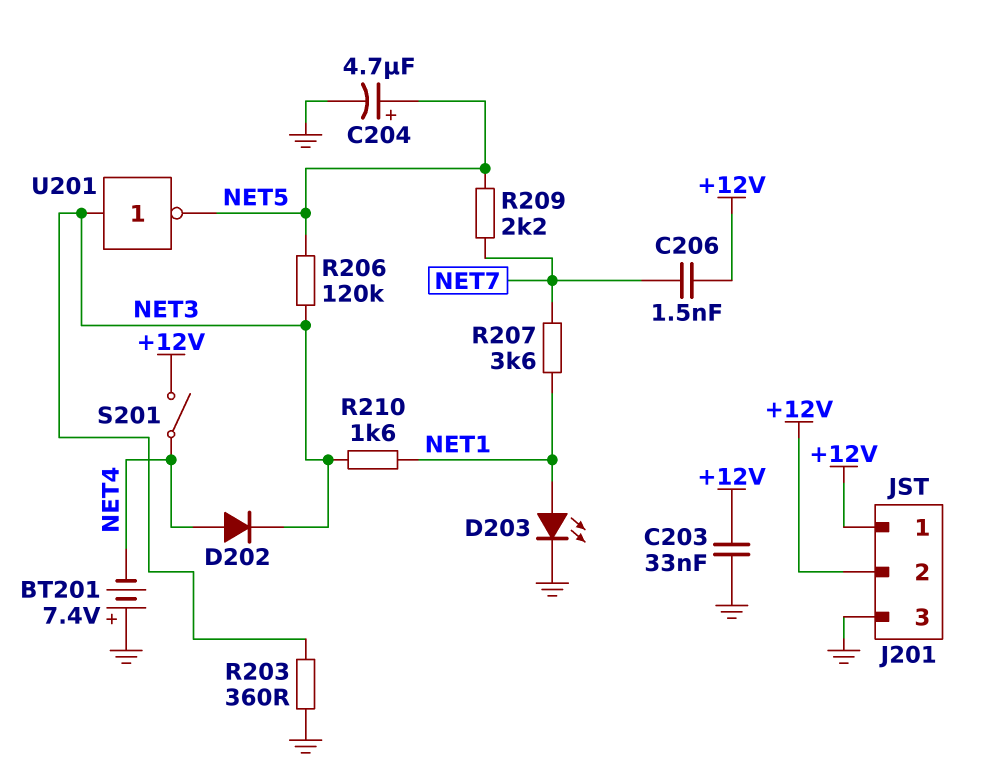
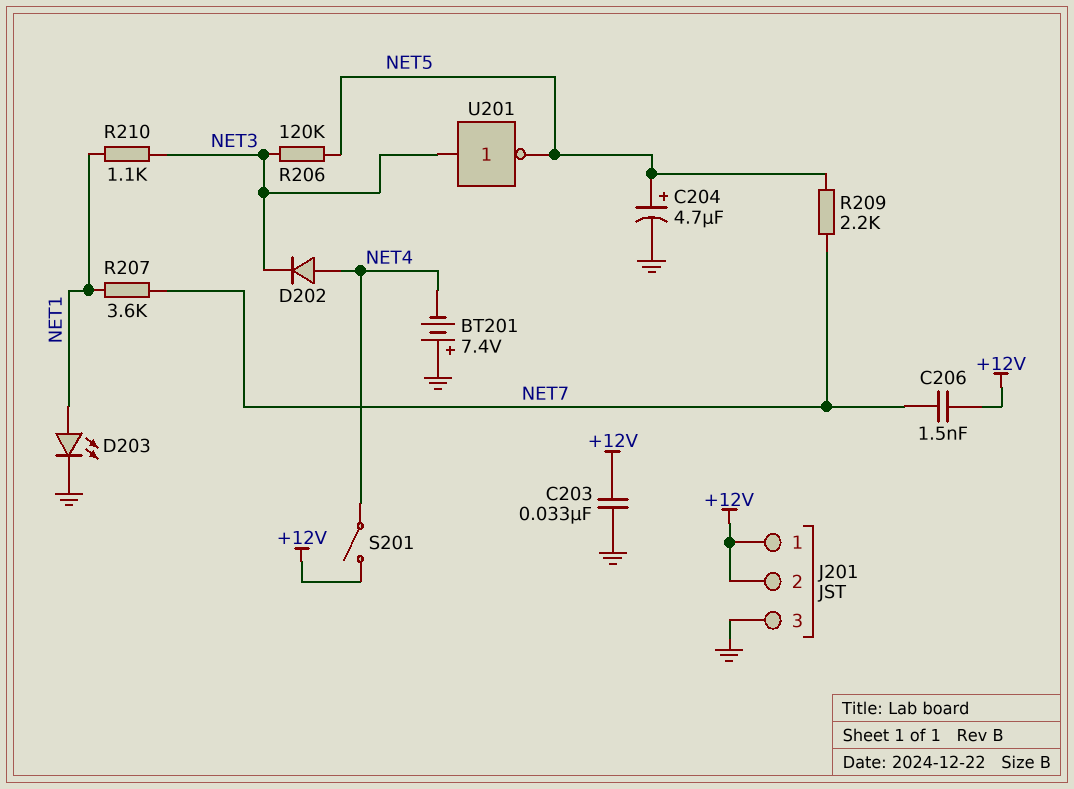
R203: 360 (GND, NET3) -> none
R210: 1.6k (NET1, NET3) -> 1.1k (NET1, NET3)

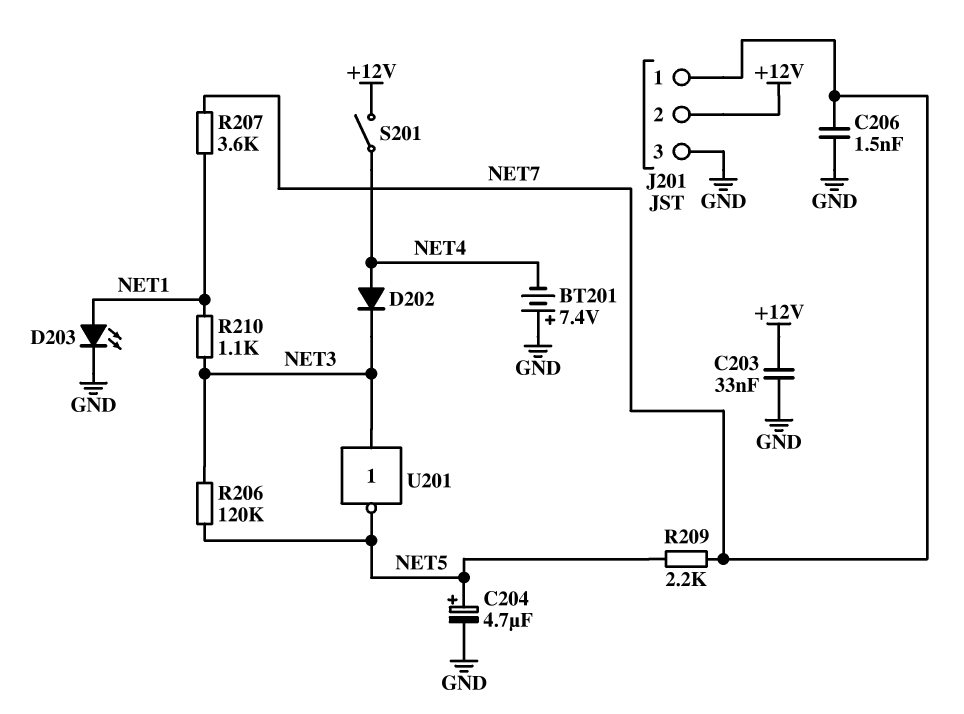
C206: 1.5nF (+12V, NET7) -> 1.5nF (GND, NET7)
J201 pin 1: +12V -> NET7

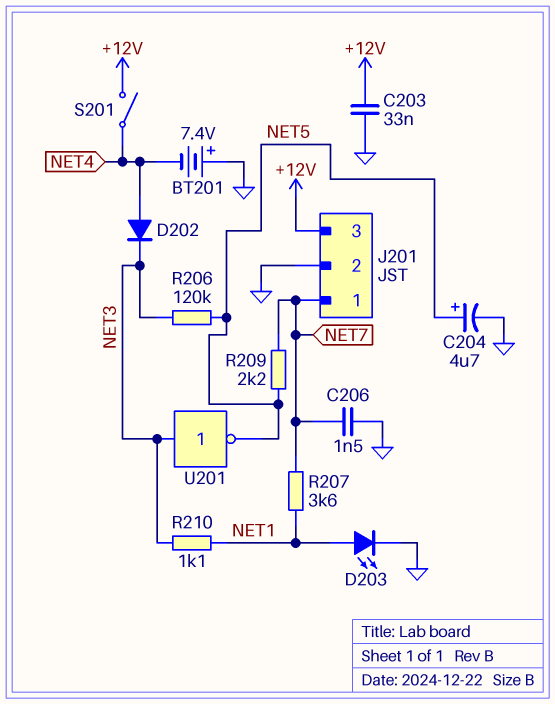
J201 pin 2: +12V -> GND
J201 pin 3: GND -> +12V

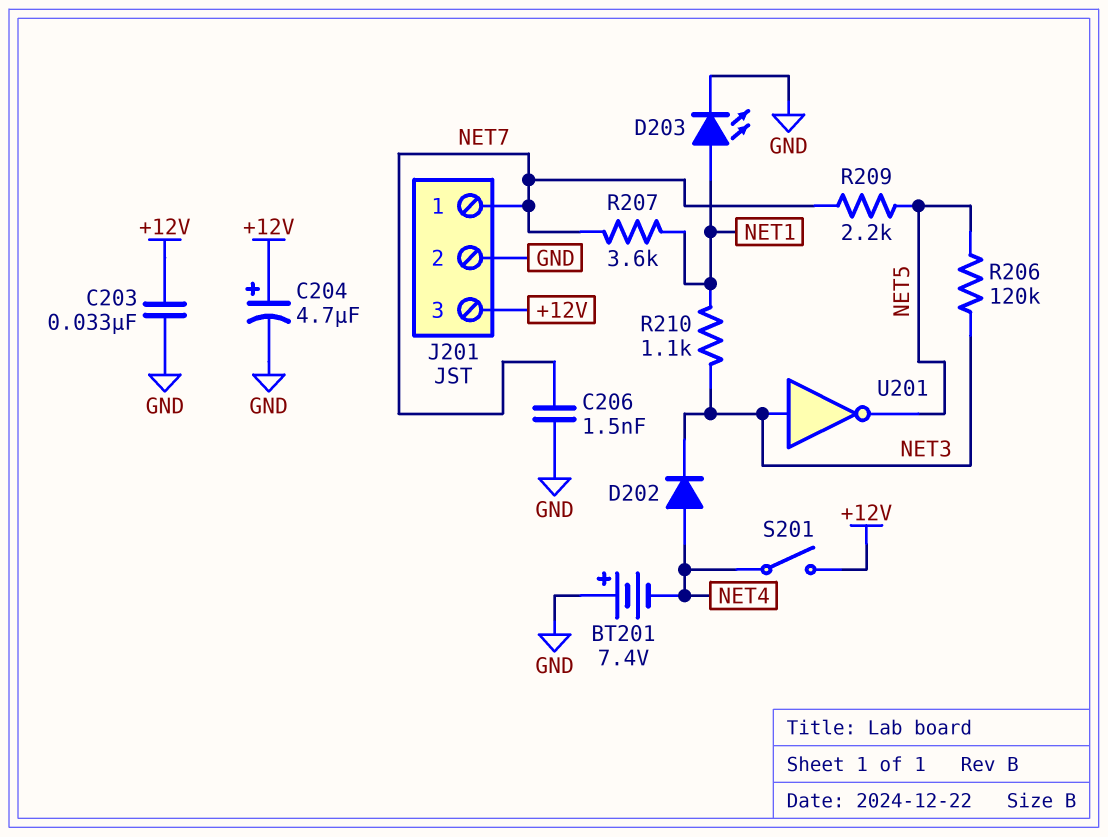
C204: 4.7uF (plus NET5, minus GND) -> 4.7uF (plus +12V, minus GND)

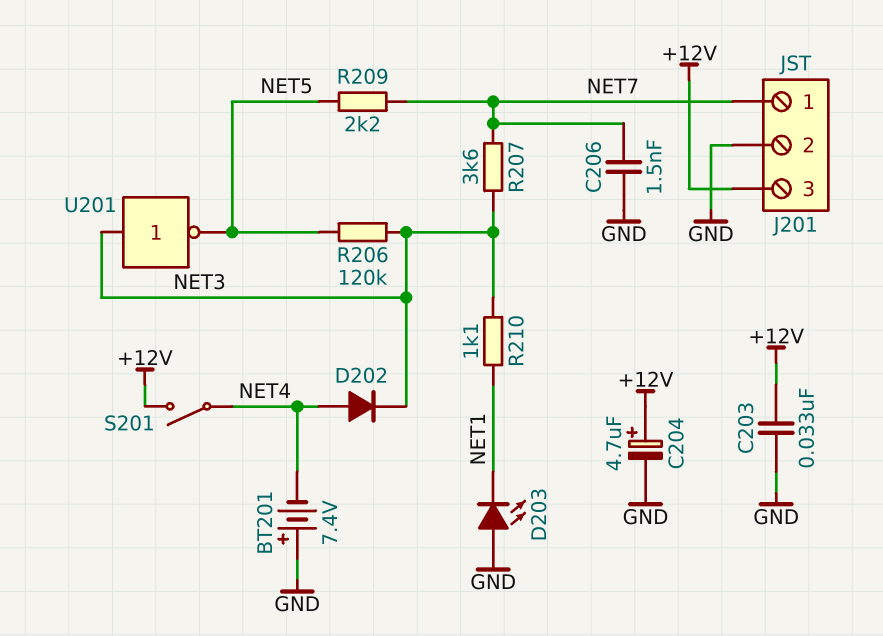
D203: LED (A NET1, K GND) -> LED (A GND, K NET1)
R207: 3.6k (NET1, NET7) -> 3.6k (NET3, NET7)

